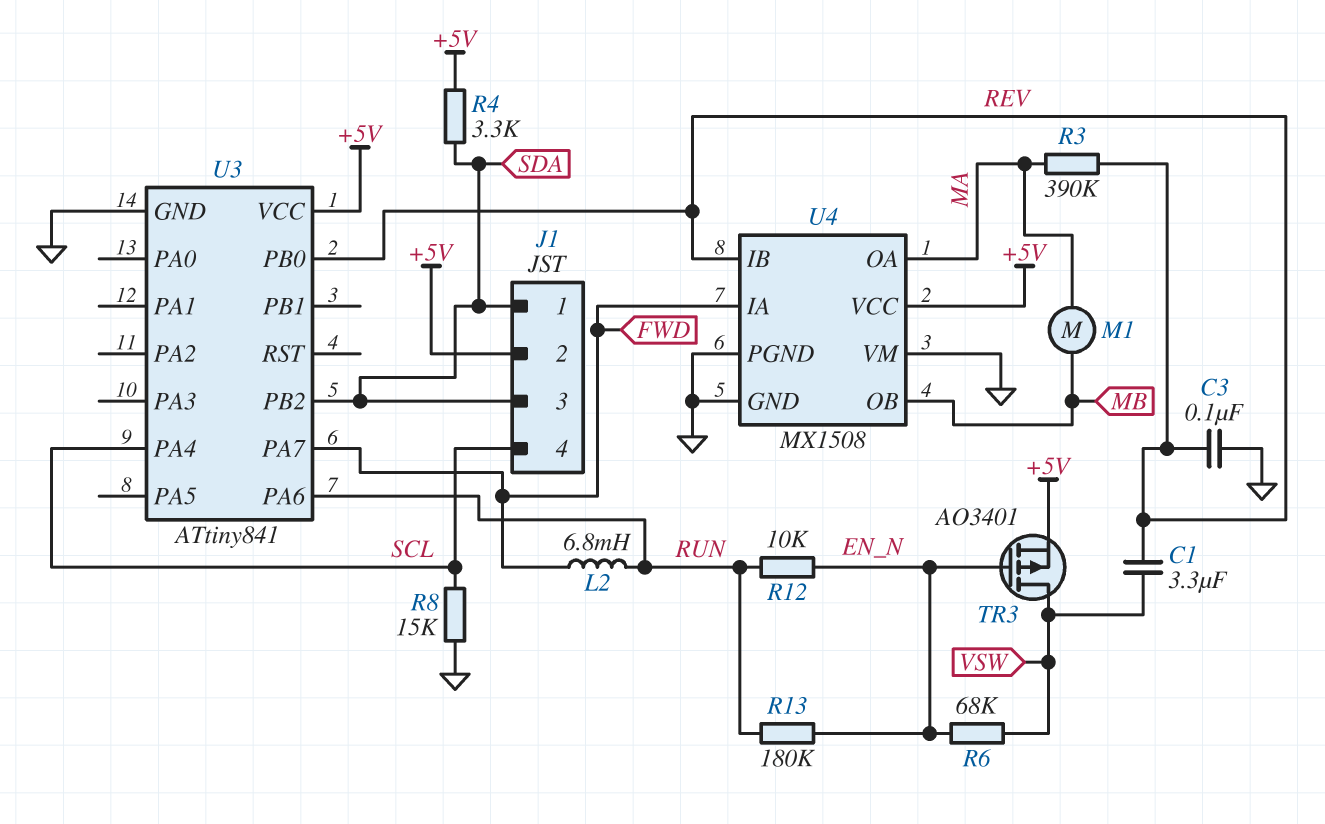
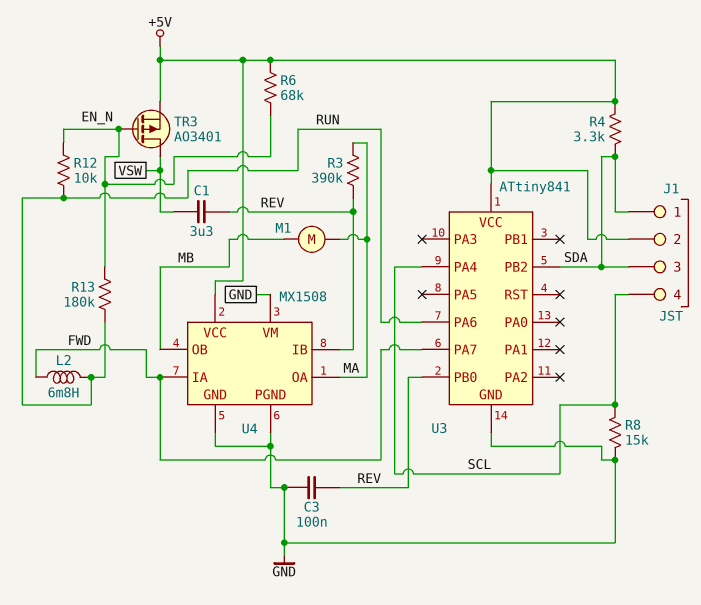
R6: 68k (EN_N, VSW) -> 68k (+5V, EN_N)

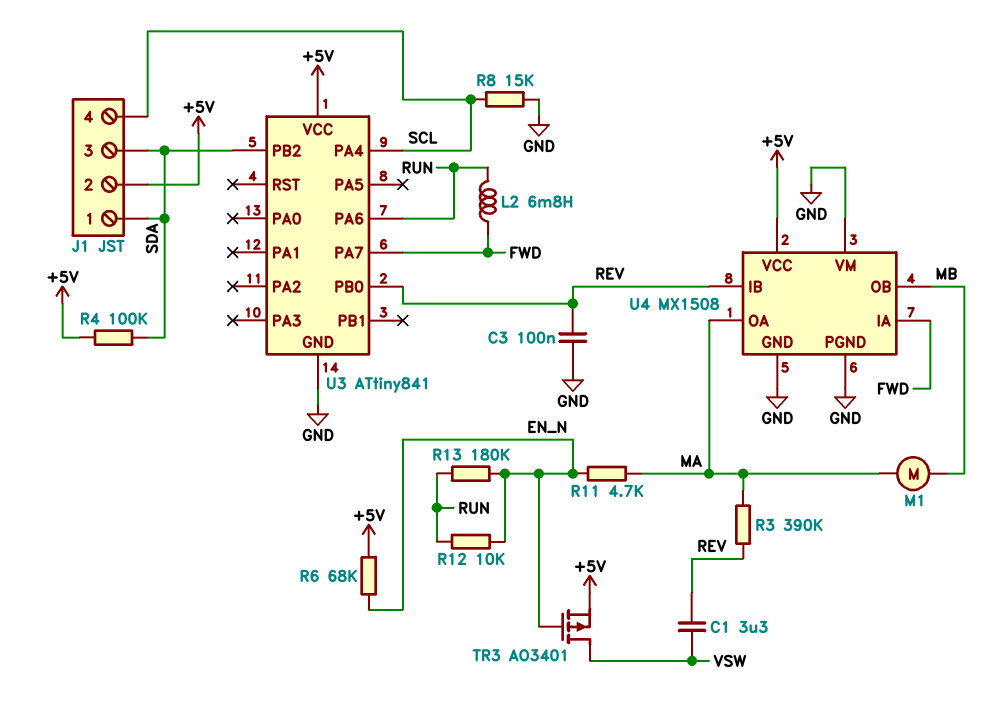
R4: 3.3k (+5V, SDA) -> 100k (+5V, SDA)
R11: none -> 4.7k (EN_N, MA)

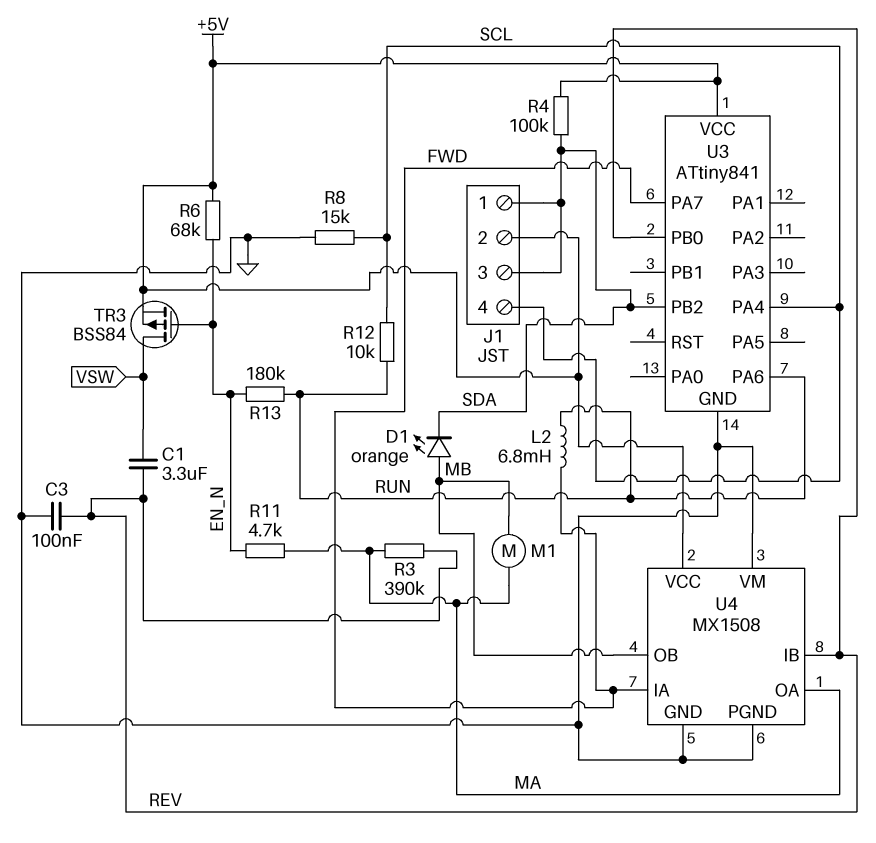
D1: none -> LED orange (A MB, K SDA)
R12: 10k (EN_N, RUN) -> 10k (RUN, SCL)
TR3: PMOS AO3401 (G EN_N, D VSW, S +5V) -> PMOS BSS84 (G EN_N, D VSW, S +5V)

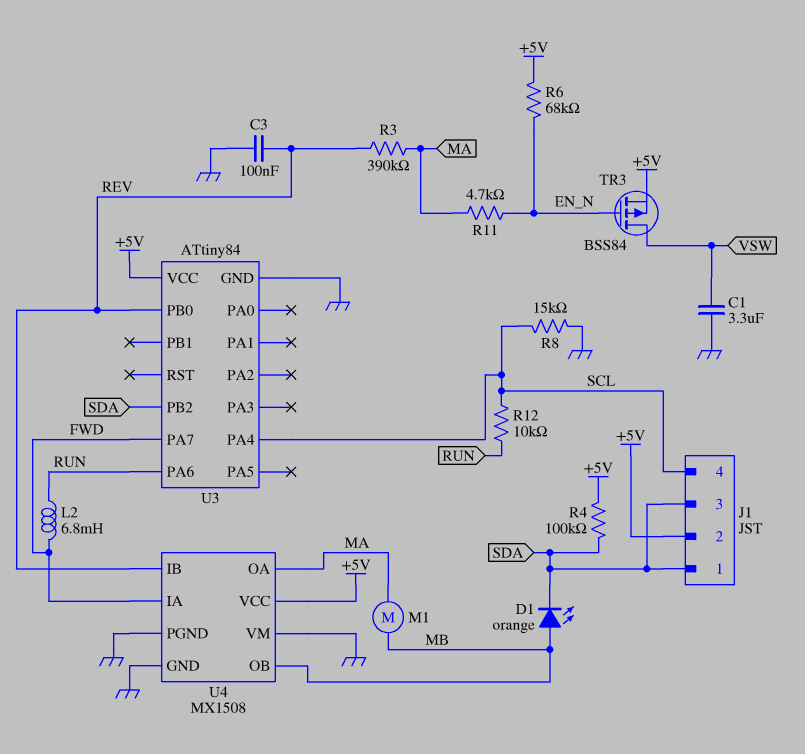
C1: 3.3uF (REV, VSW) -> 3.3uF (GND, VSW)
R13: 180k (EN_N, RUN) -> none
U3: ATtiny841 -> ATtiny84

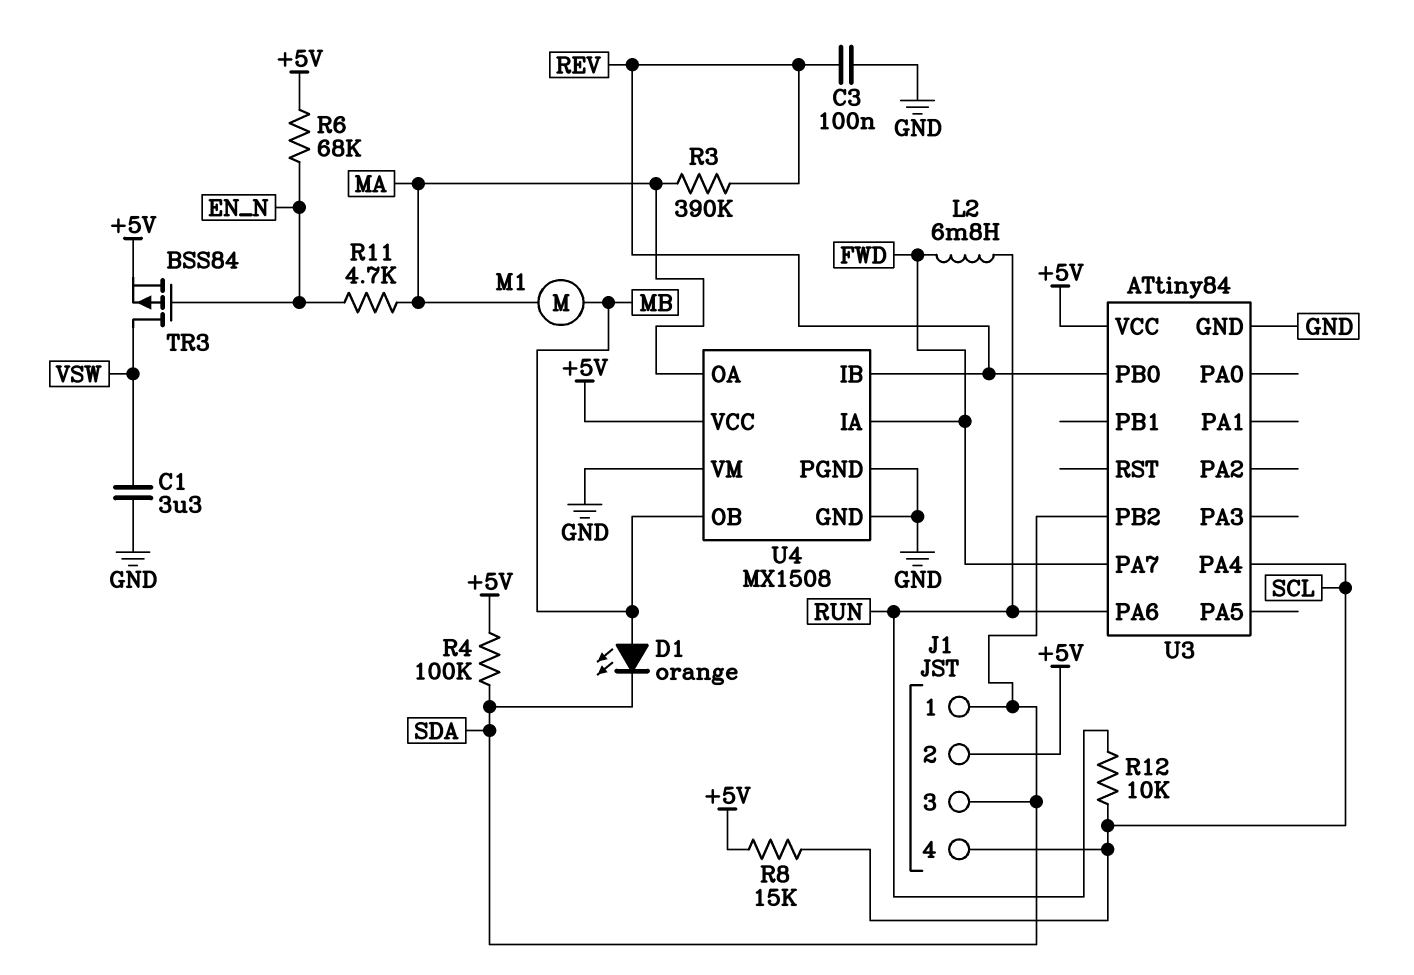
R8: 15k (GND, SCL) -> 15k (+5V, SCL)

